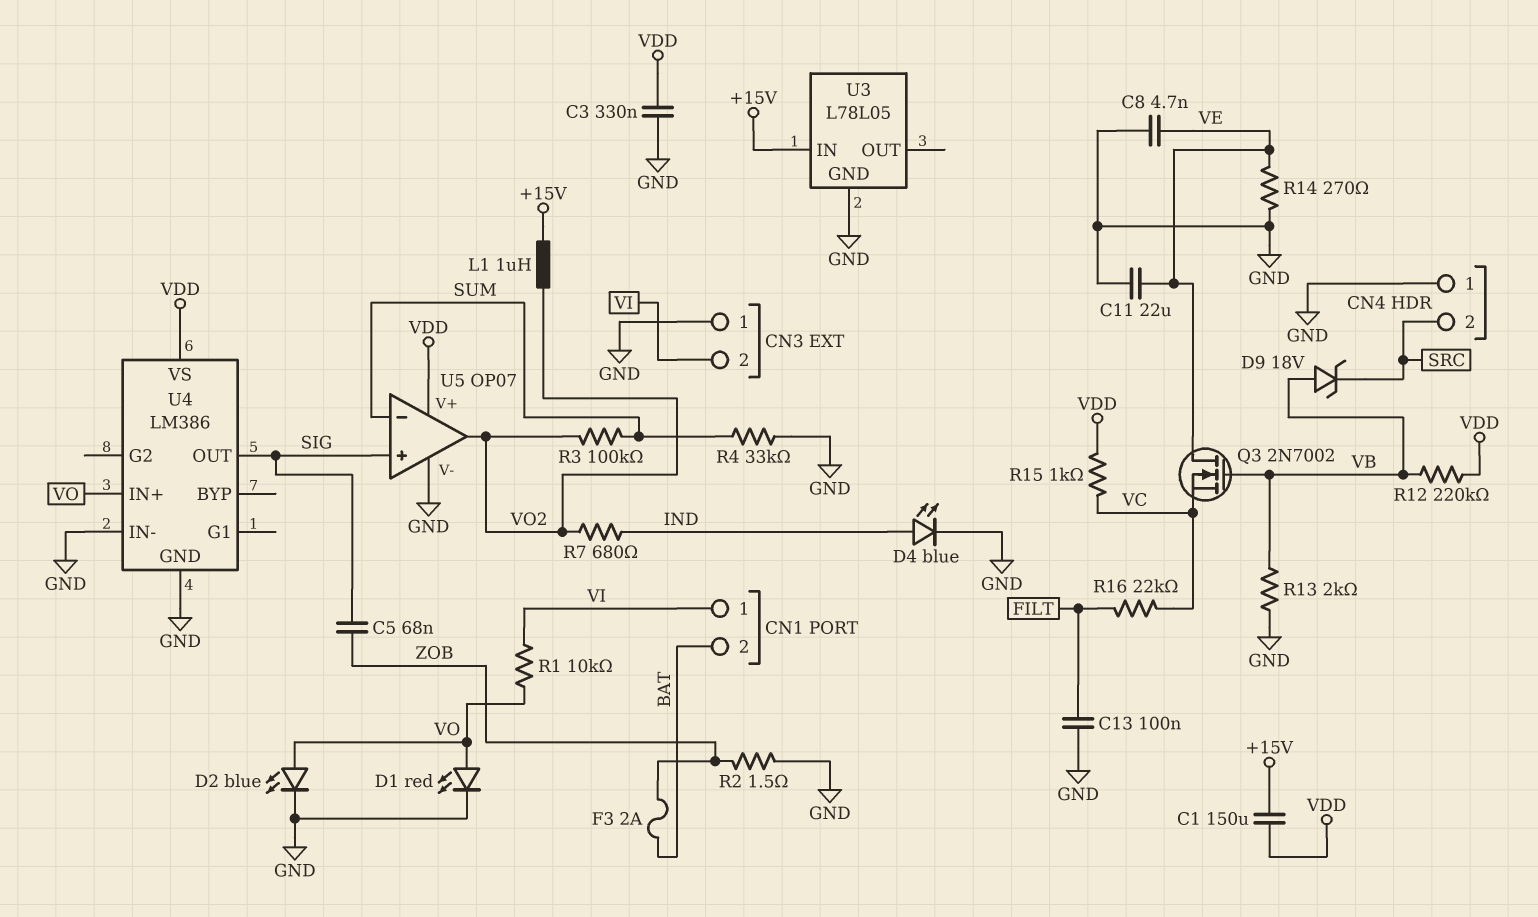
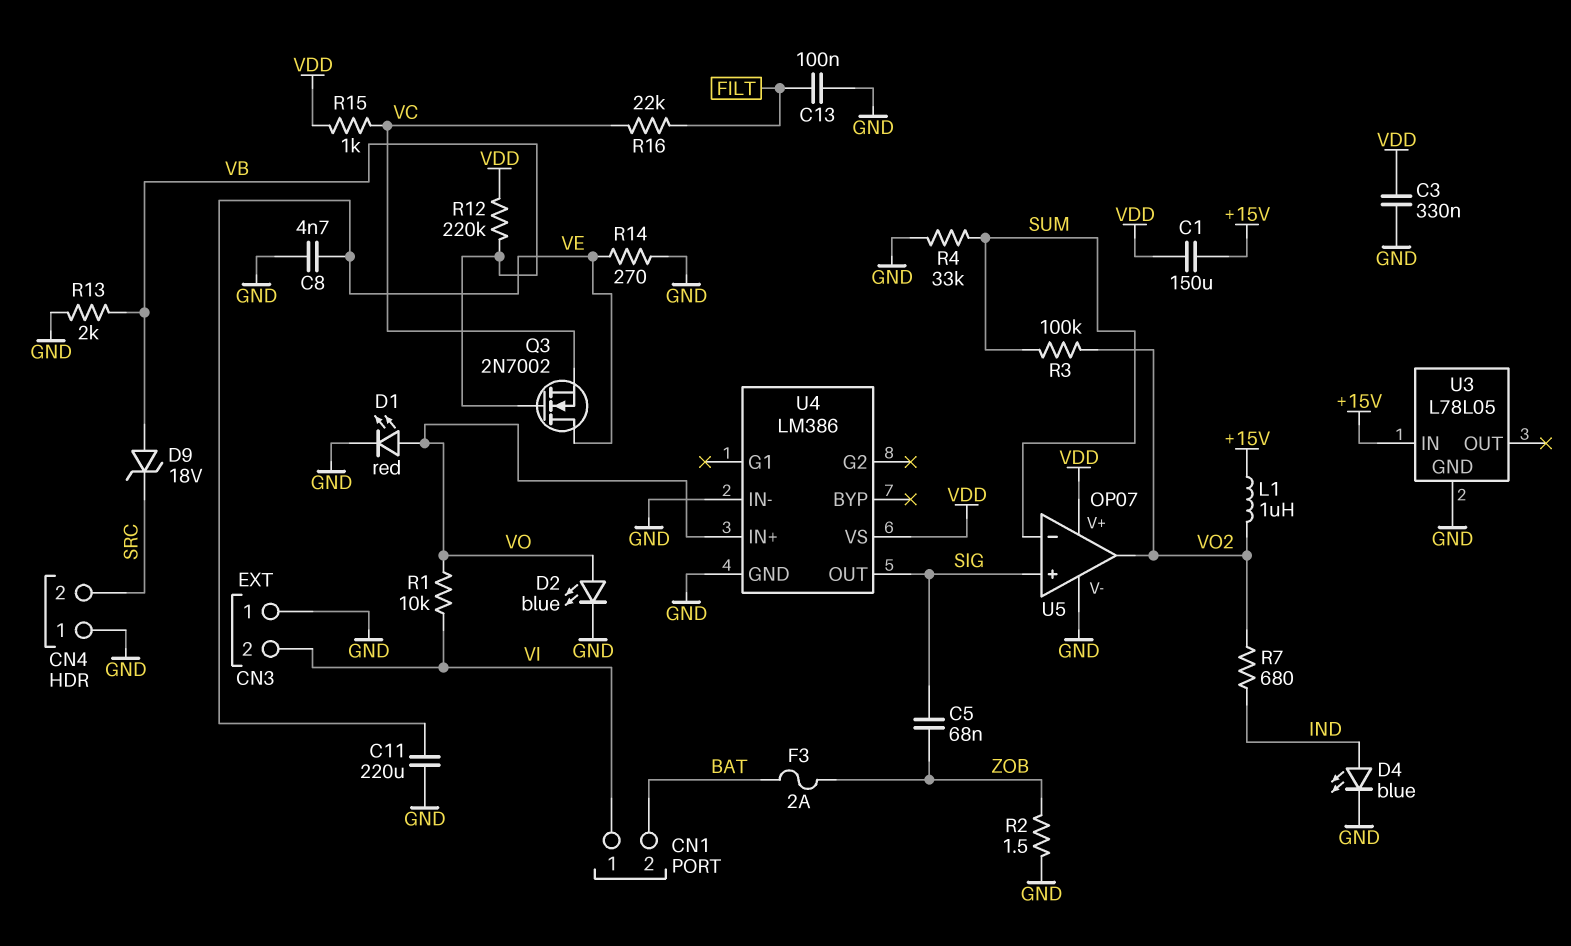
C11: 22uF (GND, VE) -> 220uF (GND, VE)

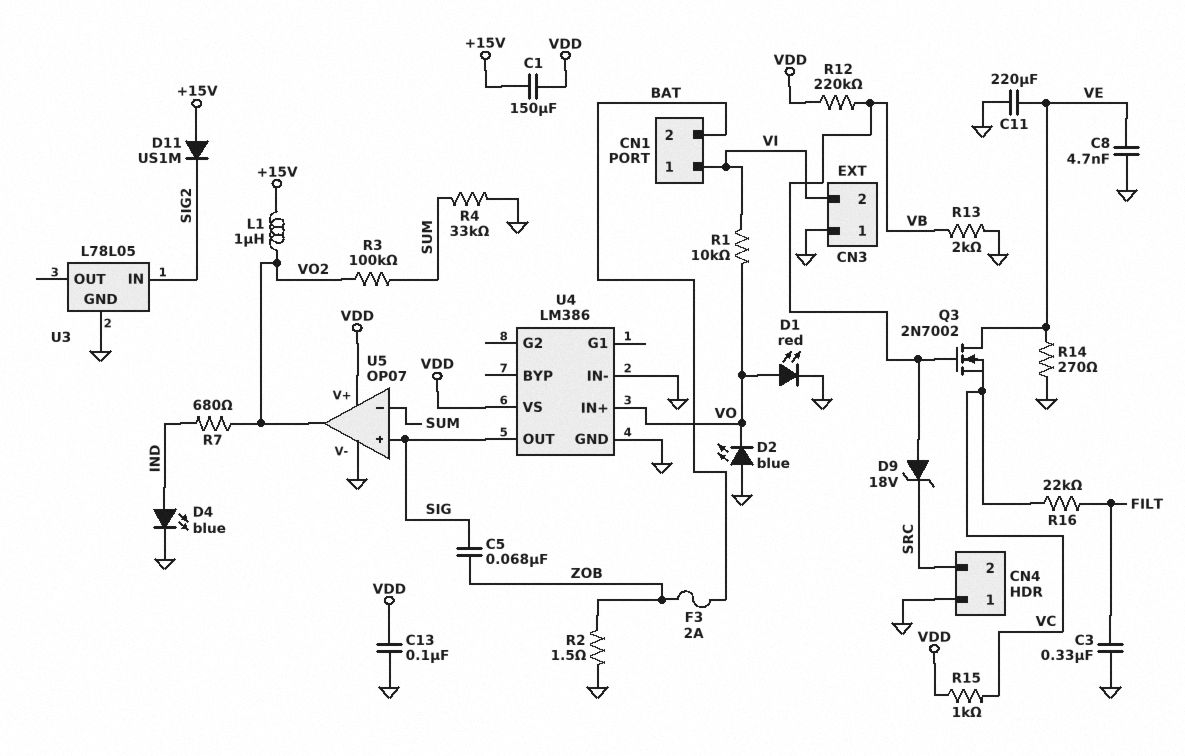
C3: 330nF (GND, VDD) -> 330nF (FILT, GND)
C13: 100nF (FILT, GND) -> 100nF (GND, VDD)
D2: LED blue (A VO, K GND) -> LED blue (A GND, K VO)
D11: none -> diode US1M (A +15V, K SIG2)
U3 pin IN: +15V -> SIG2

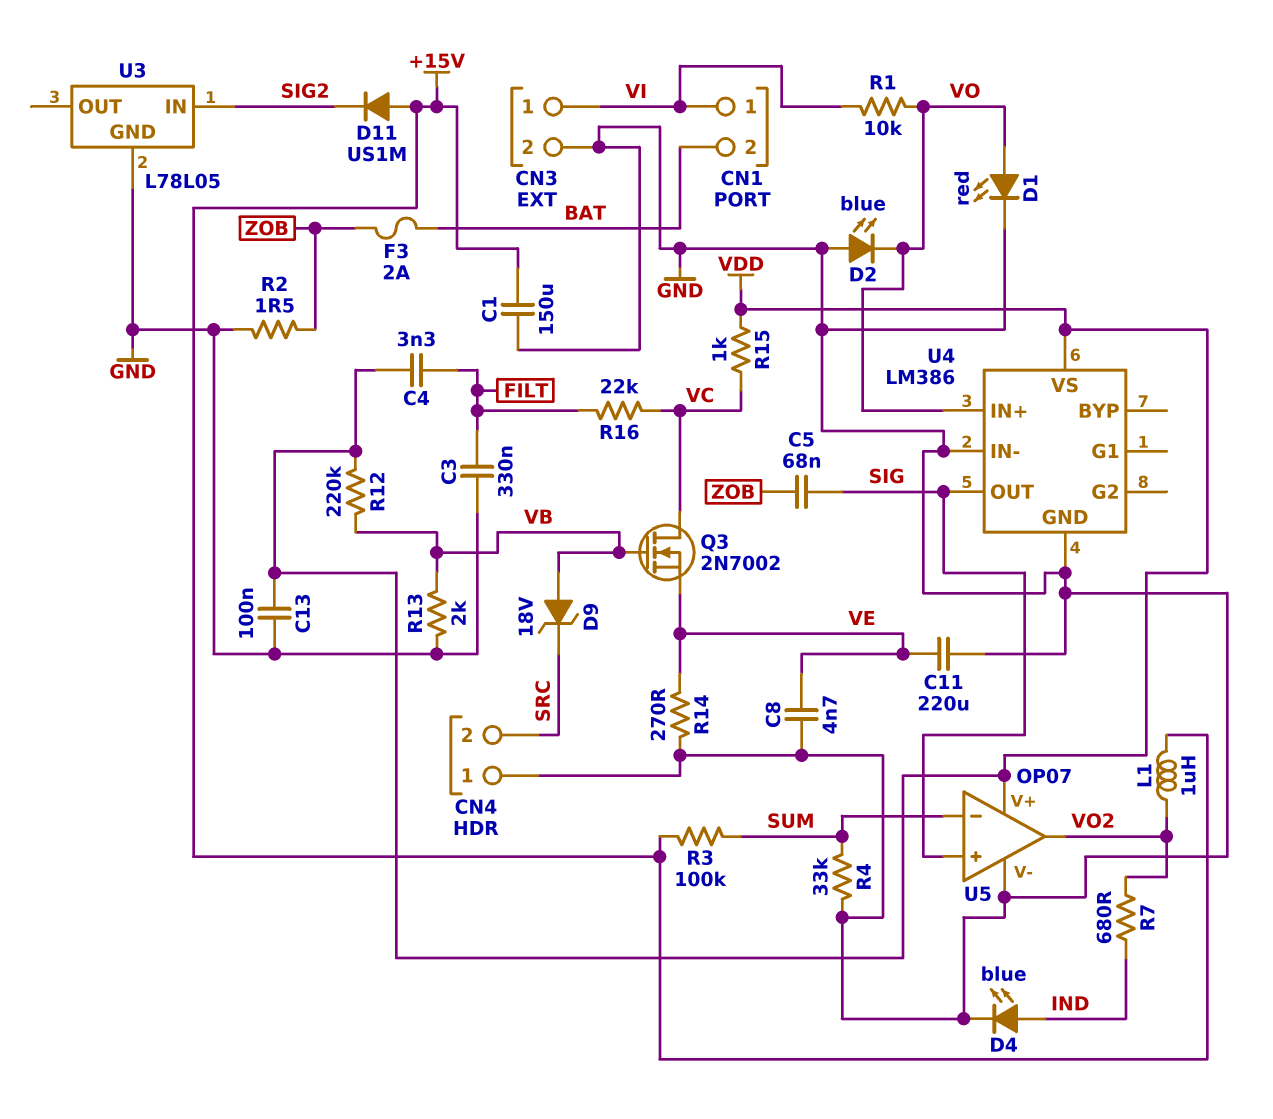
C1: 150uF (+15V, VDD) -> 150uF (+15V, GND)
C4: none -> 3.3nF (FILT, VDD)
CN3 pin 1: GND -> VI
CN3 pin 2: VI -> GND
Q3: NMOS 2N7002 (G VB, D VE, S VC) -> NMOS 2N7002 (G VB, D VC, S VE)
R3: 100k (SUM, VO2) -> 100k (+15V, SUM)

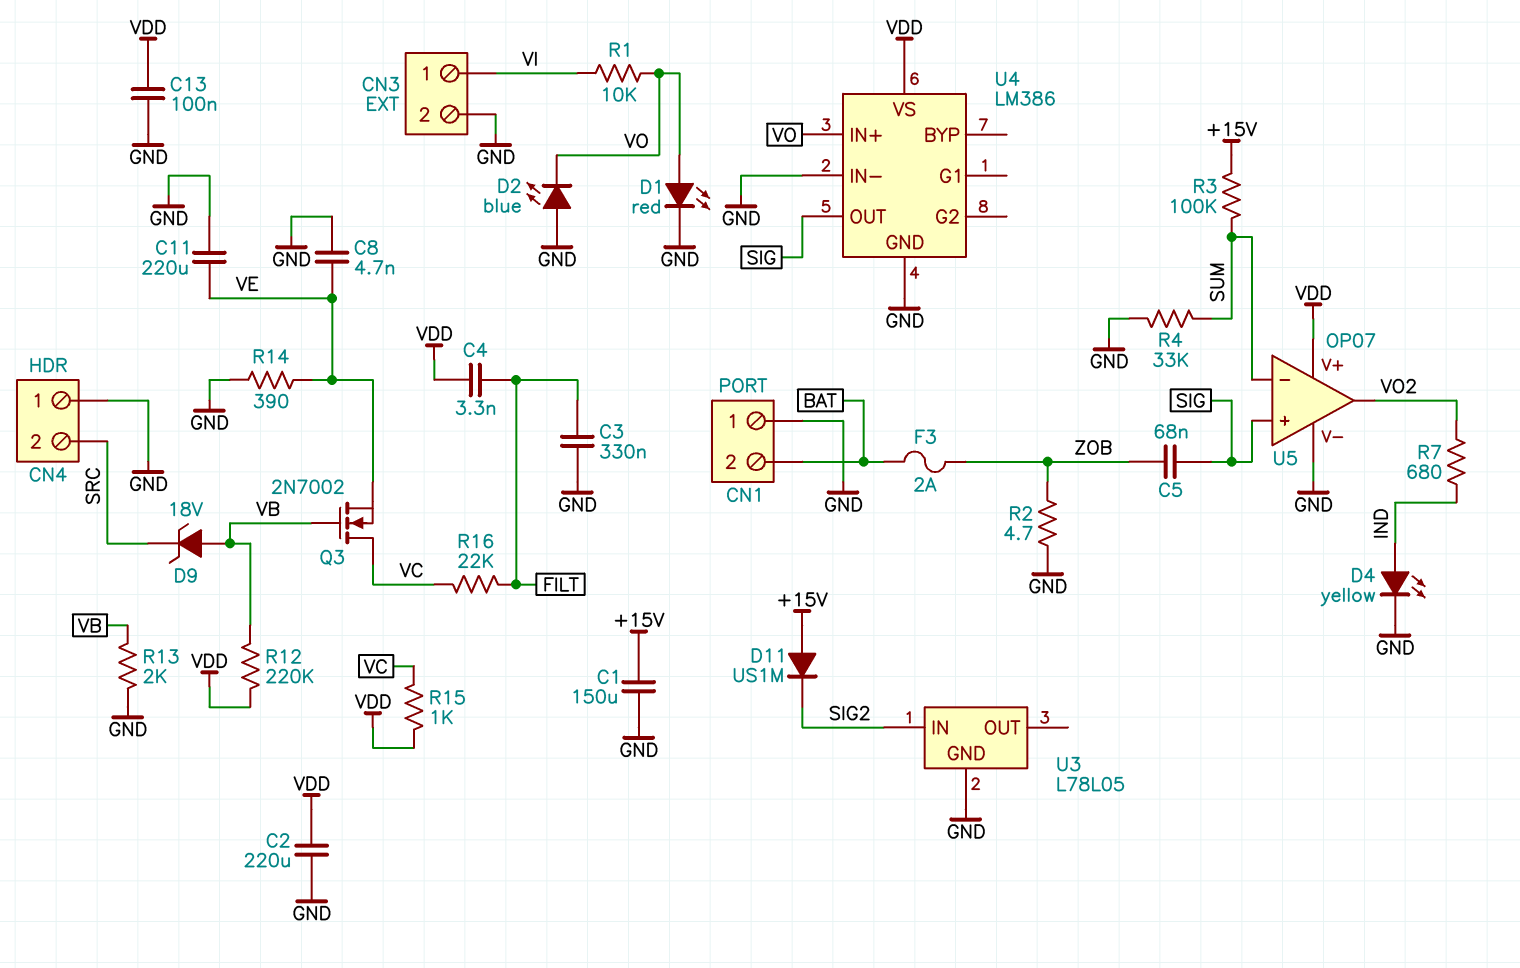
C2: none -> 220uF (GND, VDD)
CN1 pin 1: VI -> GND
D4: LED blue (A IND, K GND) -> LED yellow (A IND, K GND)
L1: 1uH (+15V, VO2) -> none
R2: 1.5 (GND, ZOB) -> 4.7 (GND, ZOB)
R14: 270 (GND, VE) -> 390 (GND, VE)

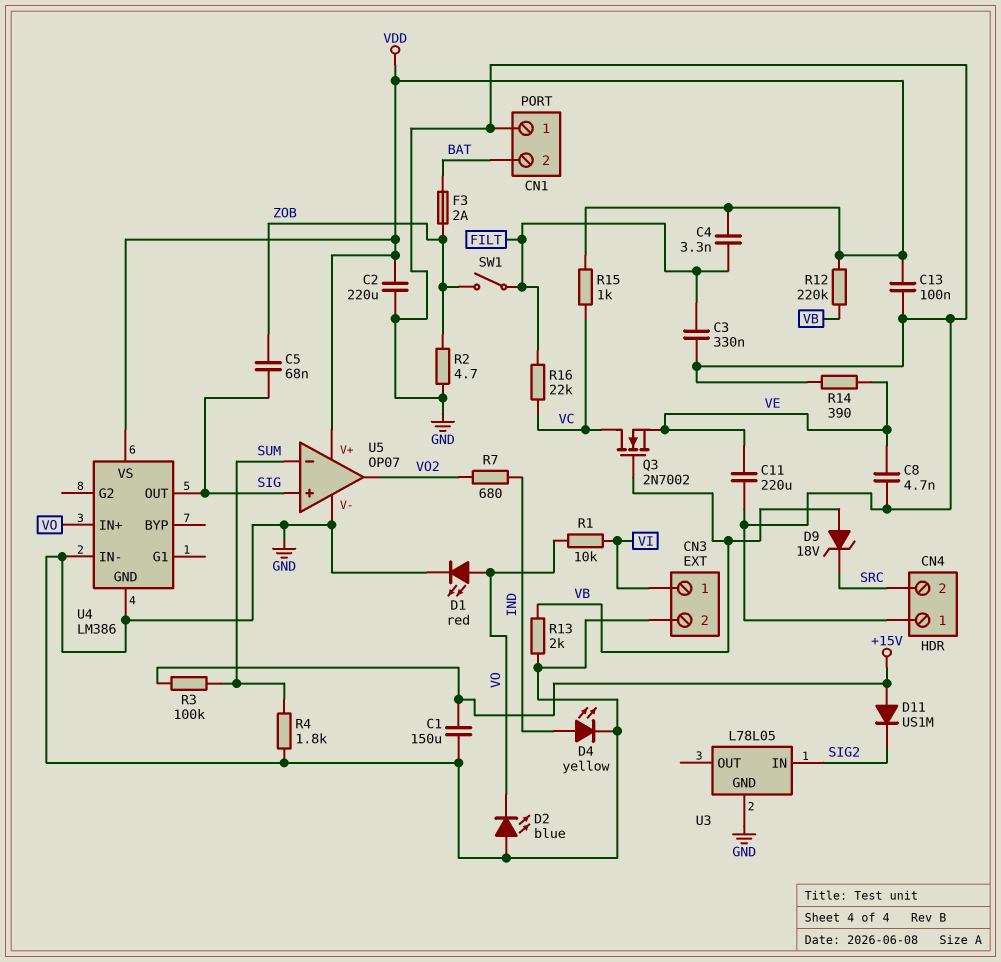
R4: 33k (GND, SUM) -> 1.8k (GND, SUM)
SW1: none -> switch (FILT, ZOB)

